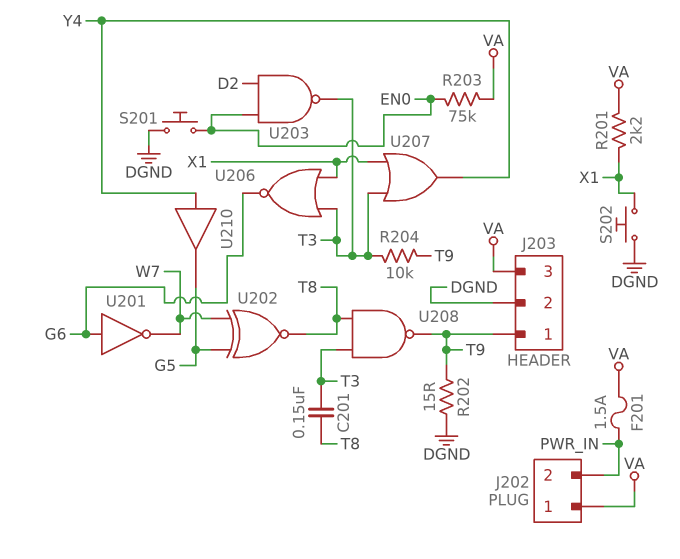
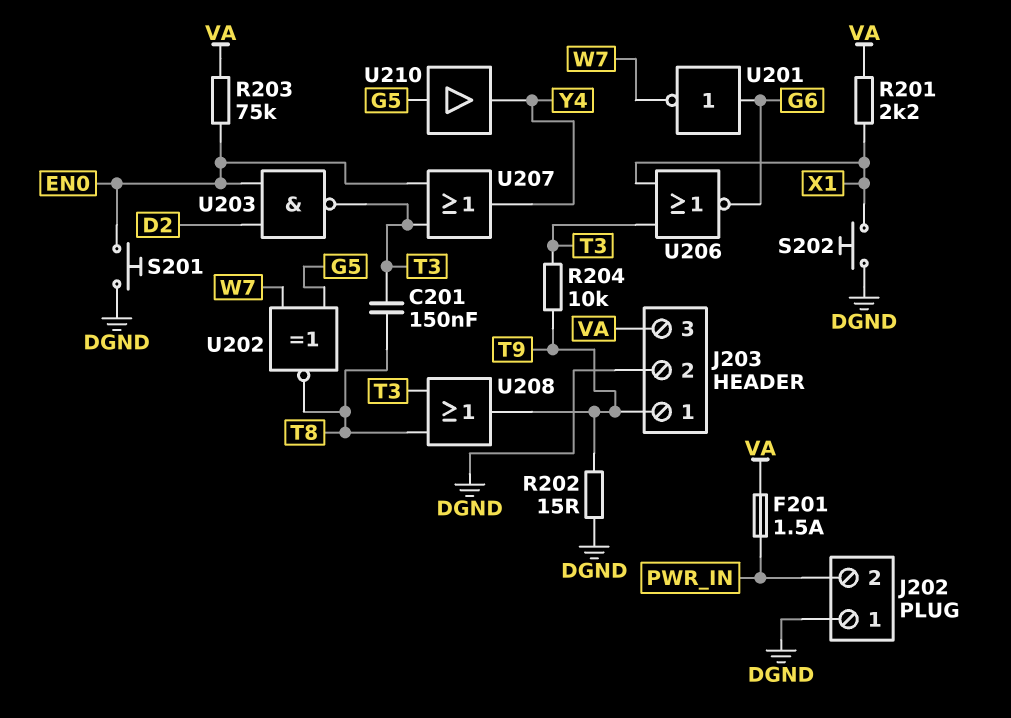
J202 pin 1: VA -> DGND
U207: OR (in T3, in X1, out Y4) -> OR (in EN0, in T3, out Y4)
U208: NAND (in T3, in T8, out T9) -> OR (in T3, in T8, out T9)
U210: buffer (in Y4, out G5) -> buffer (in G5, out Y4)

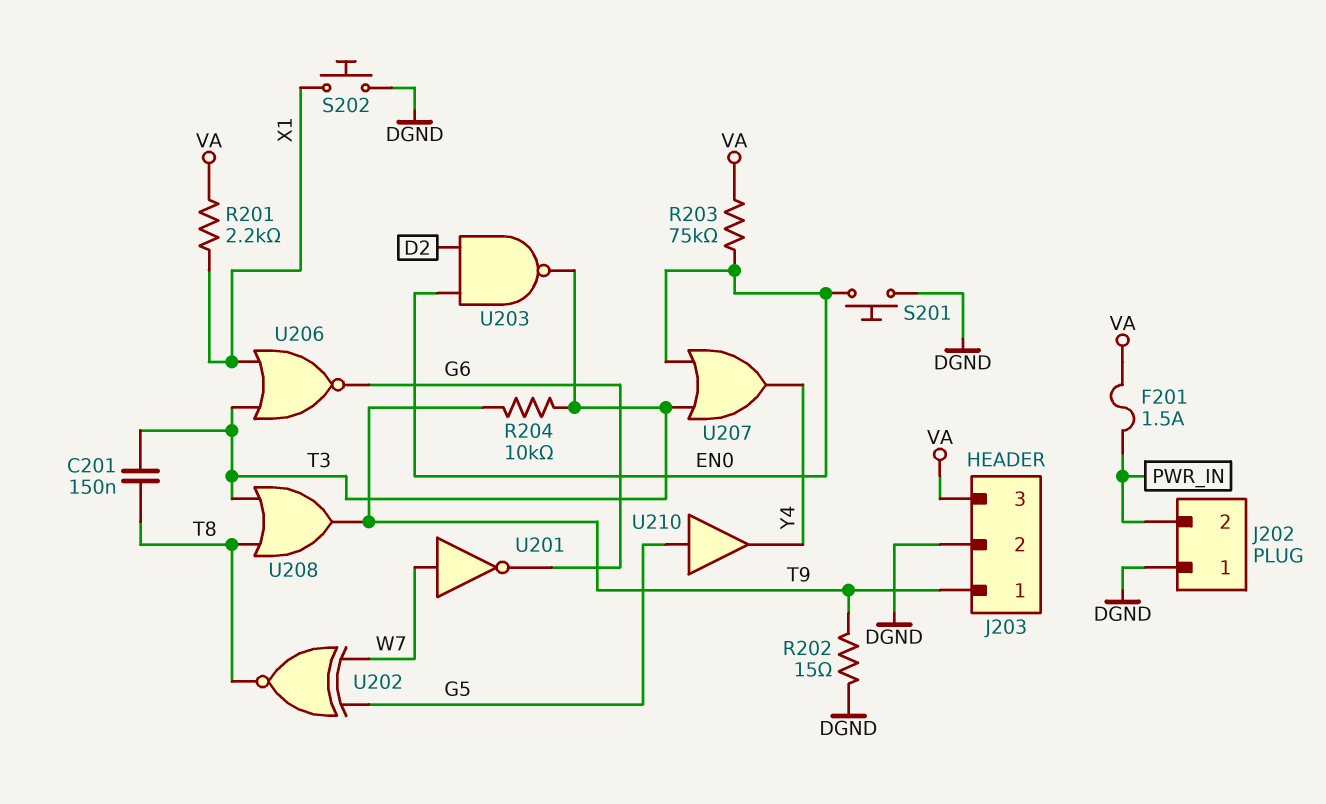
U201: NOT (in G6, out W7) -> NOT (in W7, out G6)

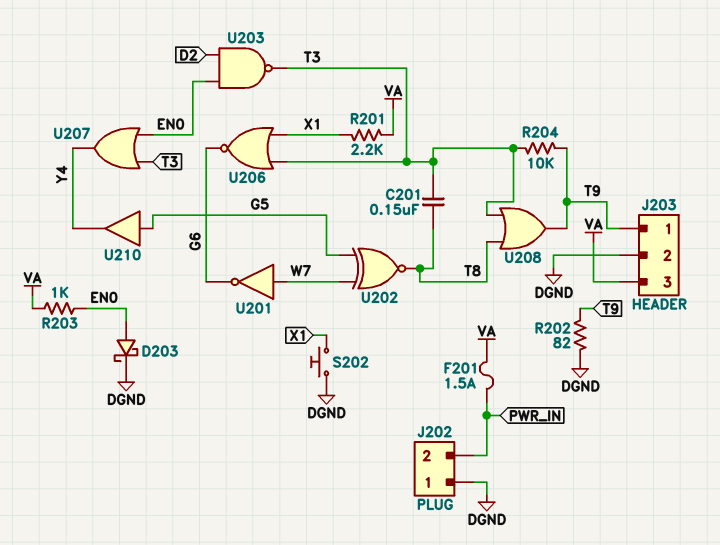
D203: none -> schottky (A EN0, K DGND)
R202: 15 (DGND, T9) -> 82 (DGND, T9)
R203: 75k (EN0, VA) -> 1k (EN0, VA)
S201: button (DGND, EN0) -> none

